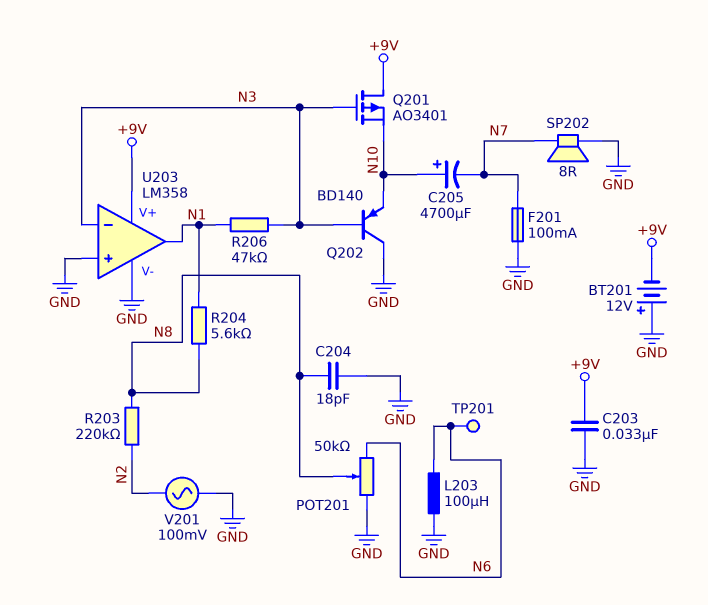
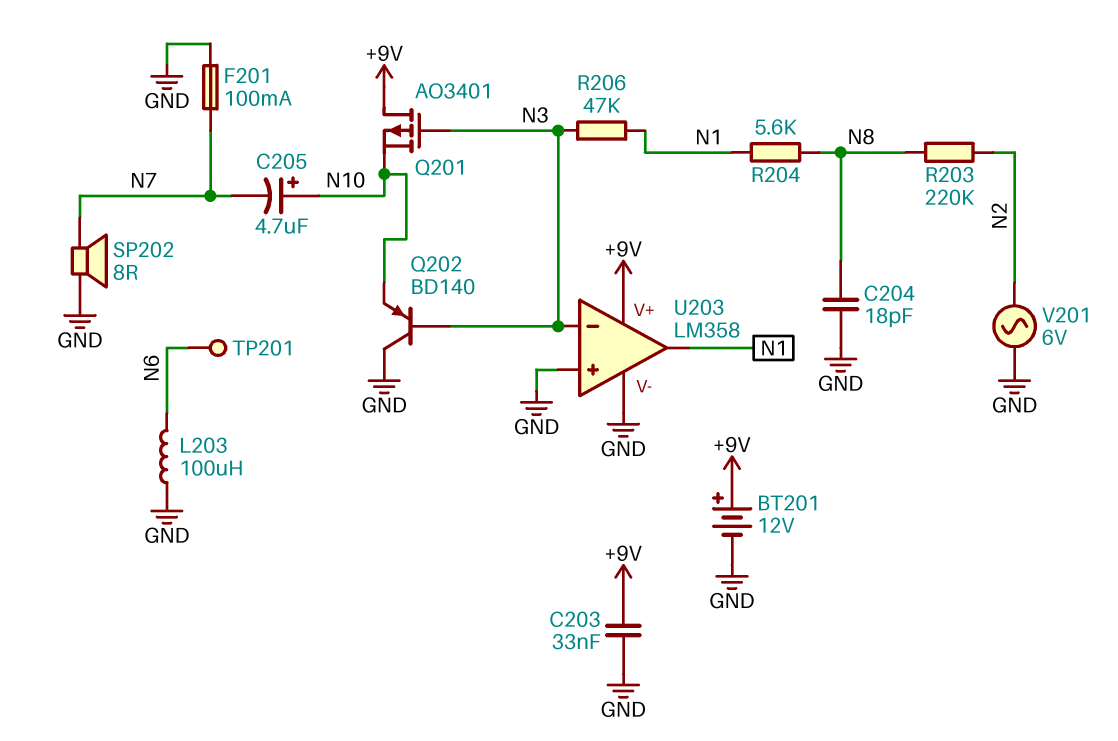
BT201: 12V (plus GND, minus +9V) -> 12V (plus +9V, minus GND)
C205: 4700uF (plus N10, minus N7) -> 4.7uF (plus N10, minus N7)
POT201: 50k (GND, N6, wiper N8) -> none
V201: AC 100mV (GND, N2) -> AC 6V (GND, N2)

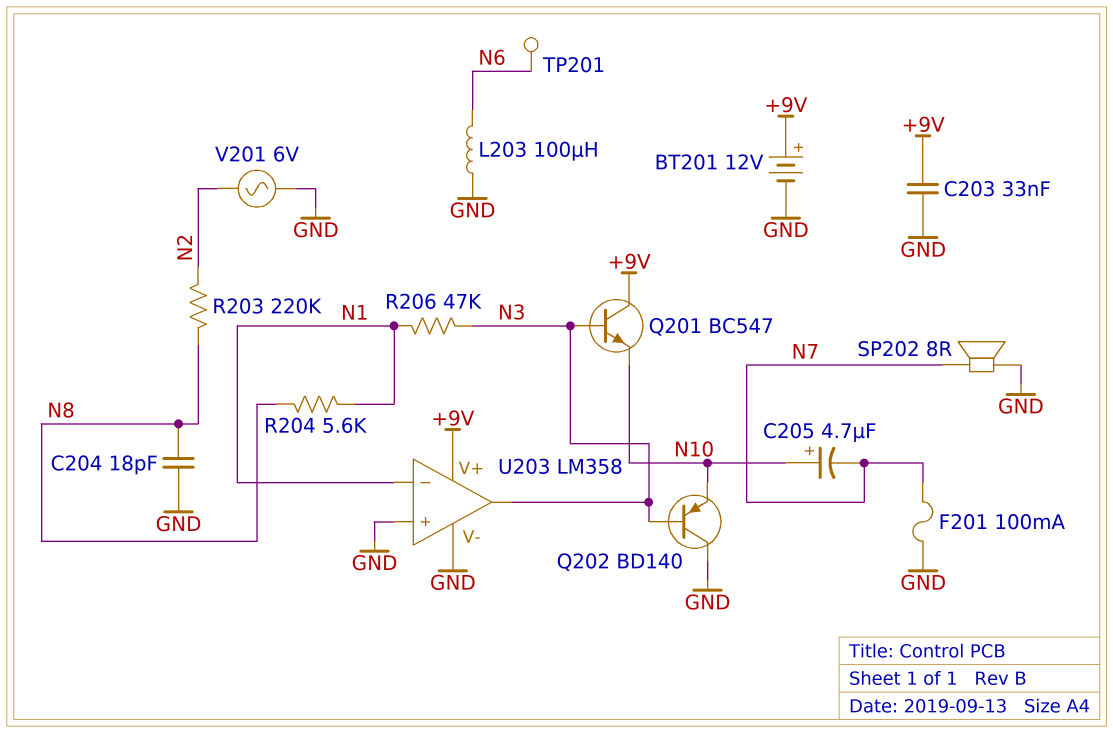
Q201: PMOS AO3401 (G N3, D +9V, S N10) -> NPN BC547 (B N3, C +9V, E N10)
U203 pin in-: N3 -> N1
U203 pin out: N1 -> N3

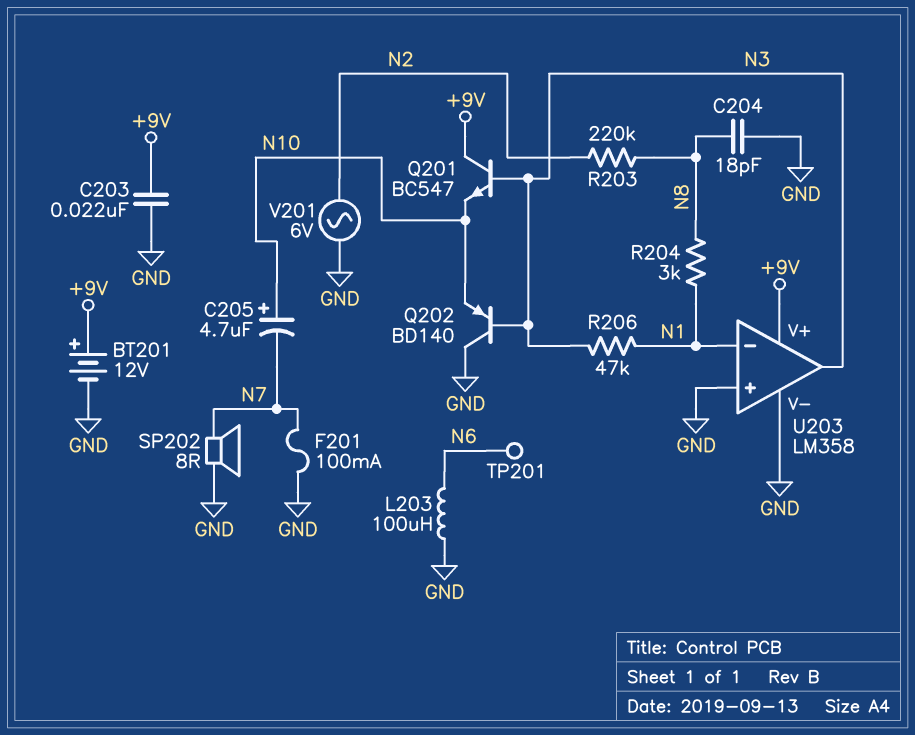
C203: 33nF (+9V, GND) -> 22nF (+9V, GND)
R204: 5.6k (N1, N8) -> 3k (N1, N8)

